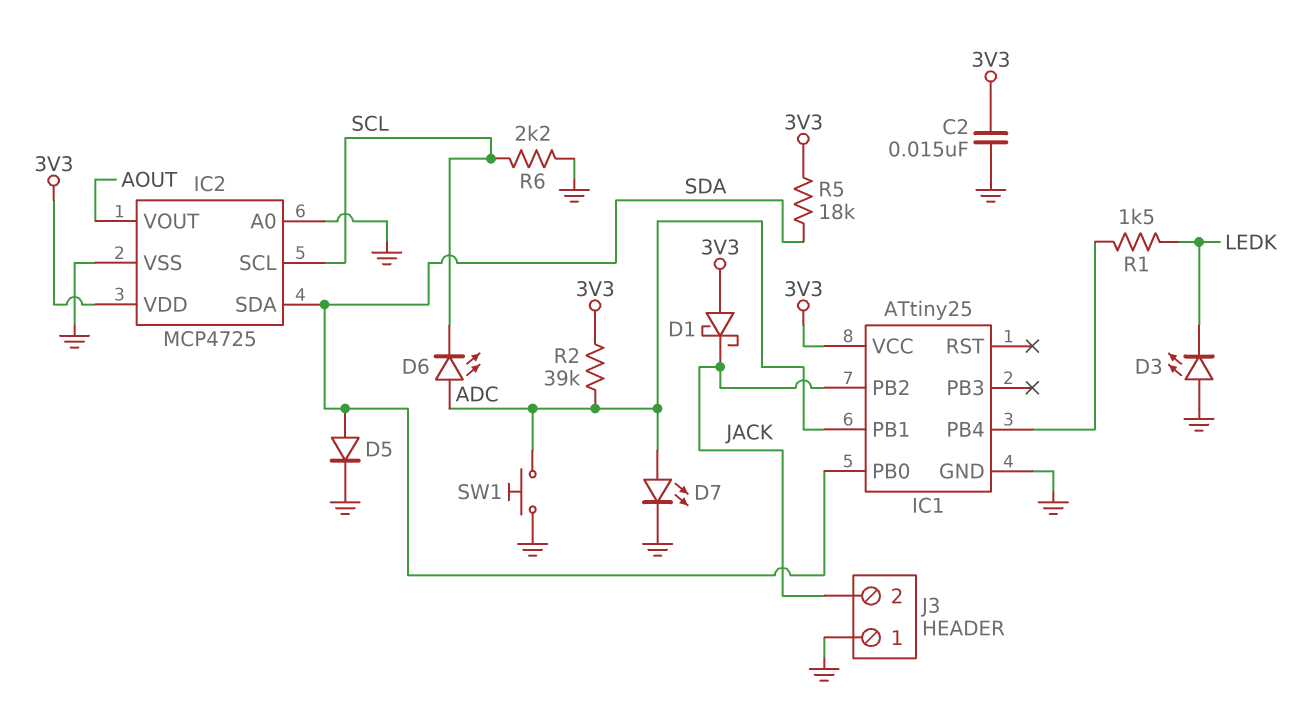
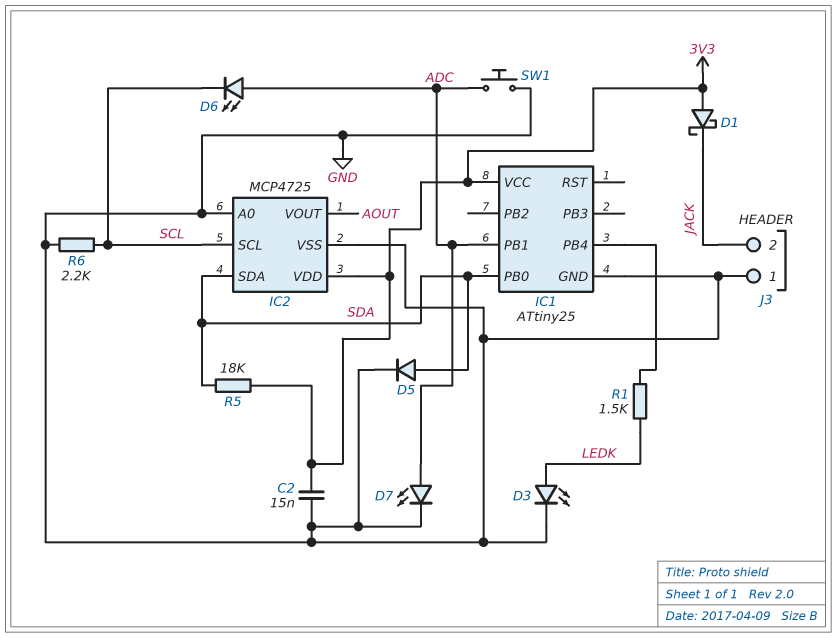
D3: LED (A GND, K LEDK) -> LED (A LEDK, K GND)
IC1 pin PB2: JACK -> none
R2: 39k (3V3, ADC) -> none

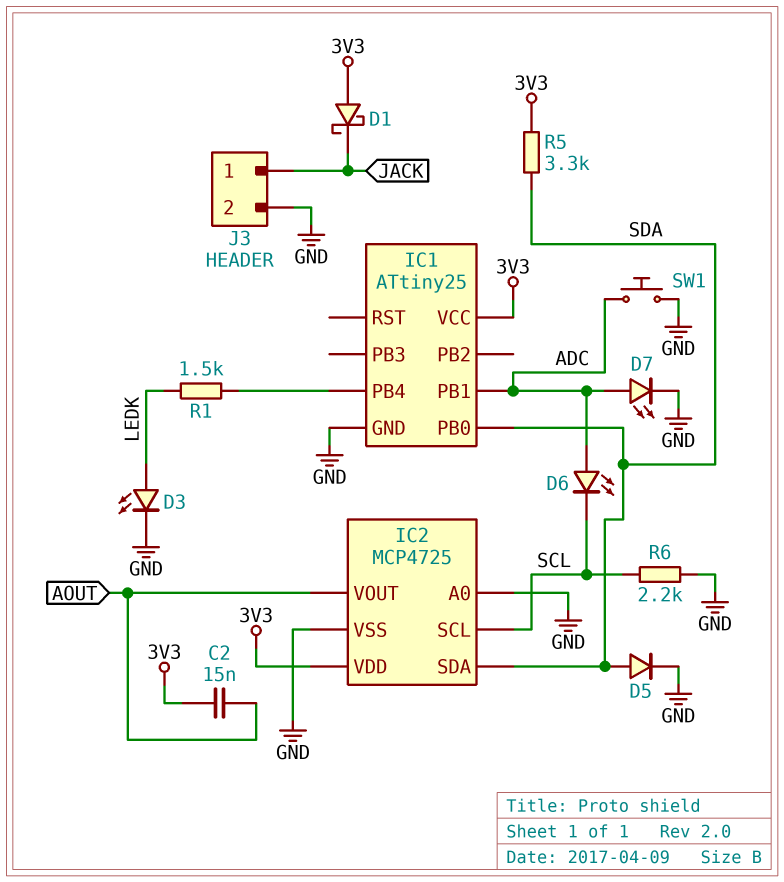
C2: 15nF (3V3, GND) -> 15nF (3V3, AOUT)
J3 pin 1: GND -> JACK
J3 pin 2: JACK -> GND
R5: 18k (3V3, SDA) -> 3.3k (3V3, SDA)

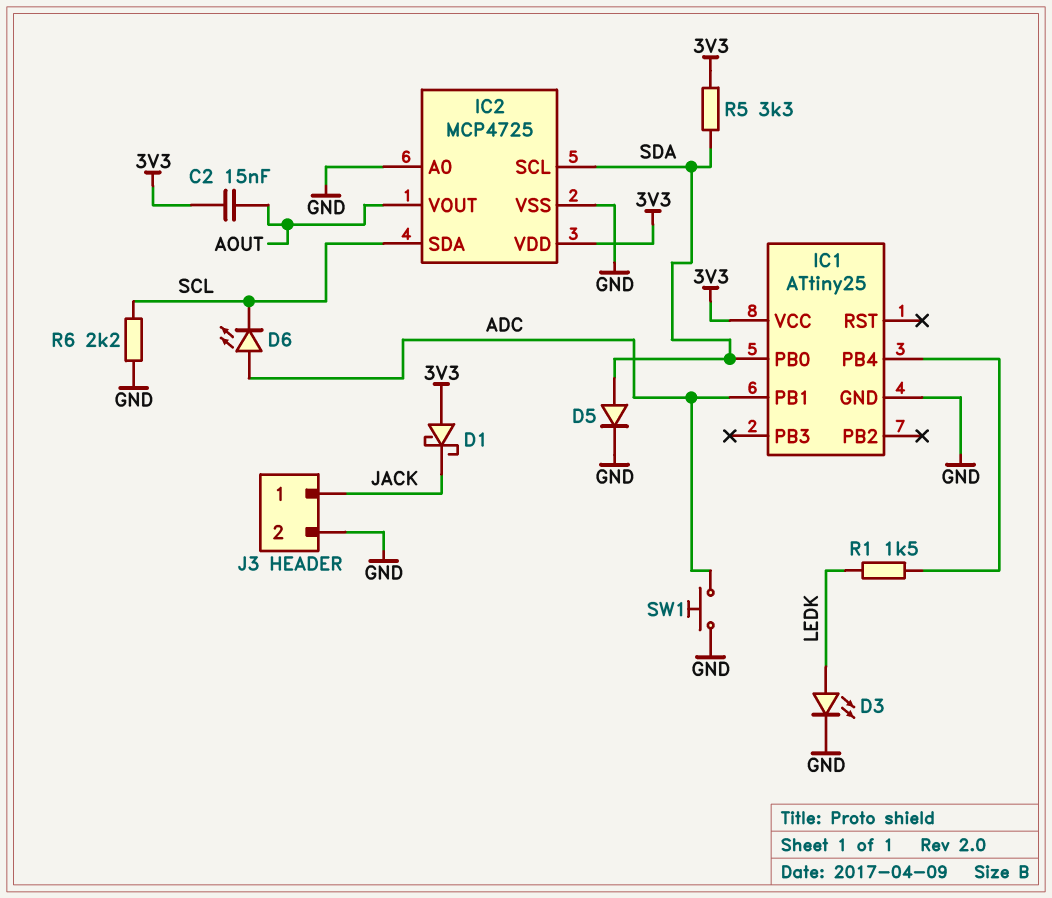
D7: LED (A ADC, K GND) -> none
IC2 pin SCL: SCL -> SDA
IC2 pin SDA: SDA -> SCL

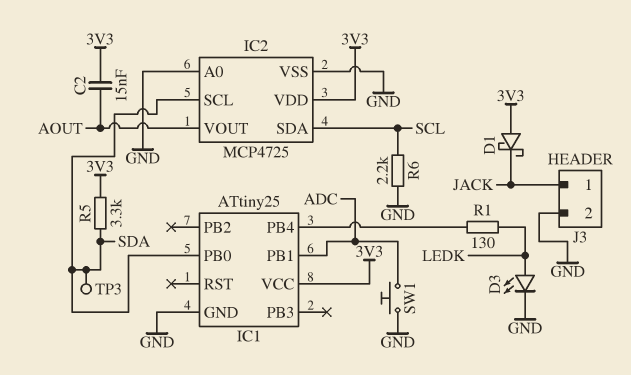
D5: diode (A SDA, K GND) -> none
D6: LED (A ADC, K SCL) -> none
R1: 1.5k (IC1/PB4, LEDK) -> 130 (IC1/PB4, LEDK)
TP3: none -> test point (SDA)

